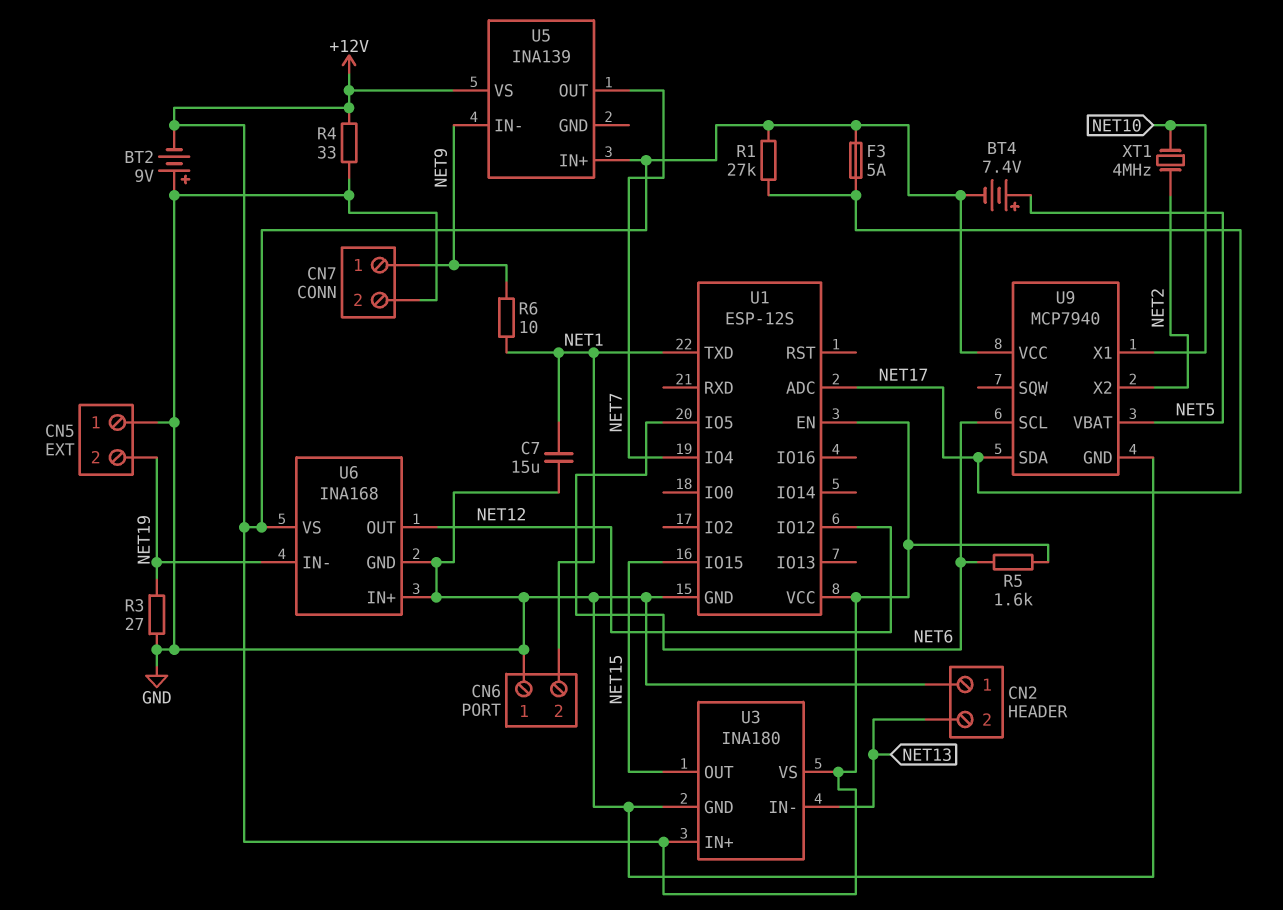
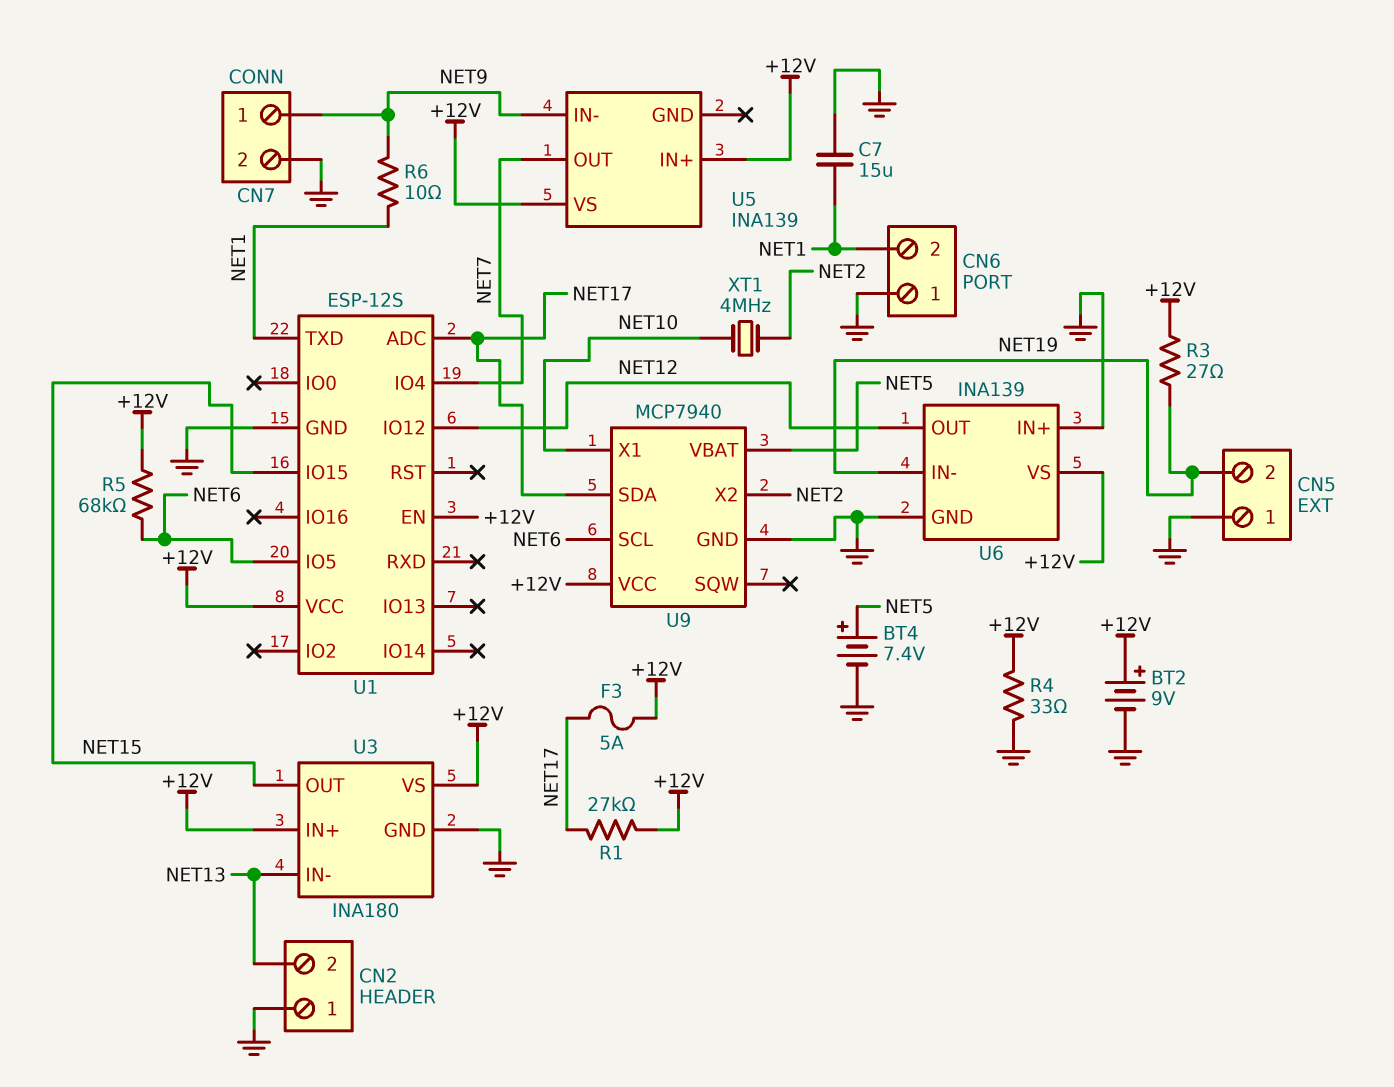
BT2: 9V (plus GND, minus +12V) -> 9V (plus +12V, minus GND)
BT4: 7.4V (plus NET5, minus +12V) -> 7.4V (plus NET5, minus GND)
R3: 27 (GND, NET19) -> 27 (+12V, NET19)
R5: 1.6k (+12V, NET6) -> 68k (+12V, NET6)
U6: INA168 -> INA139

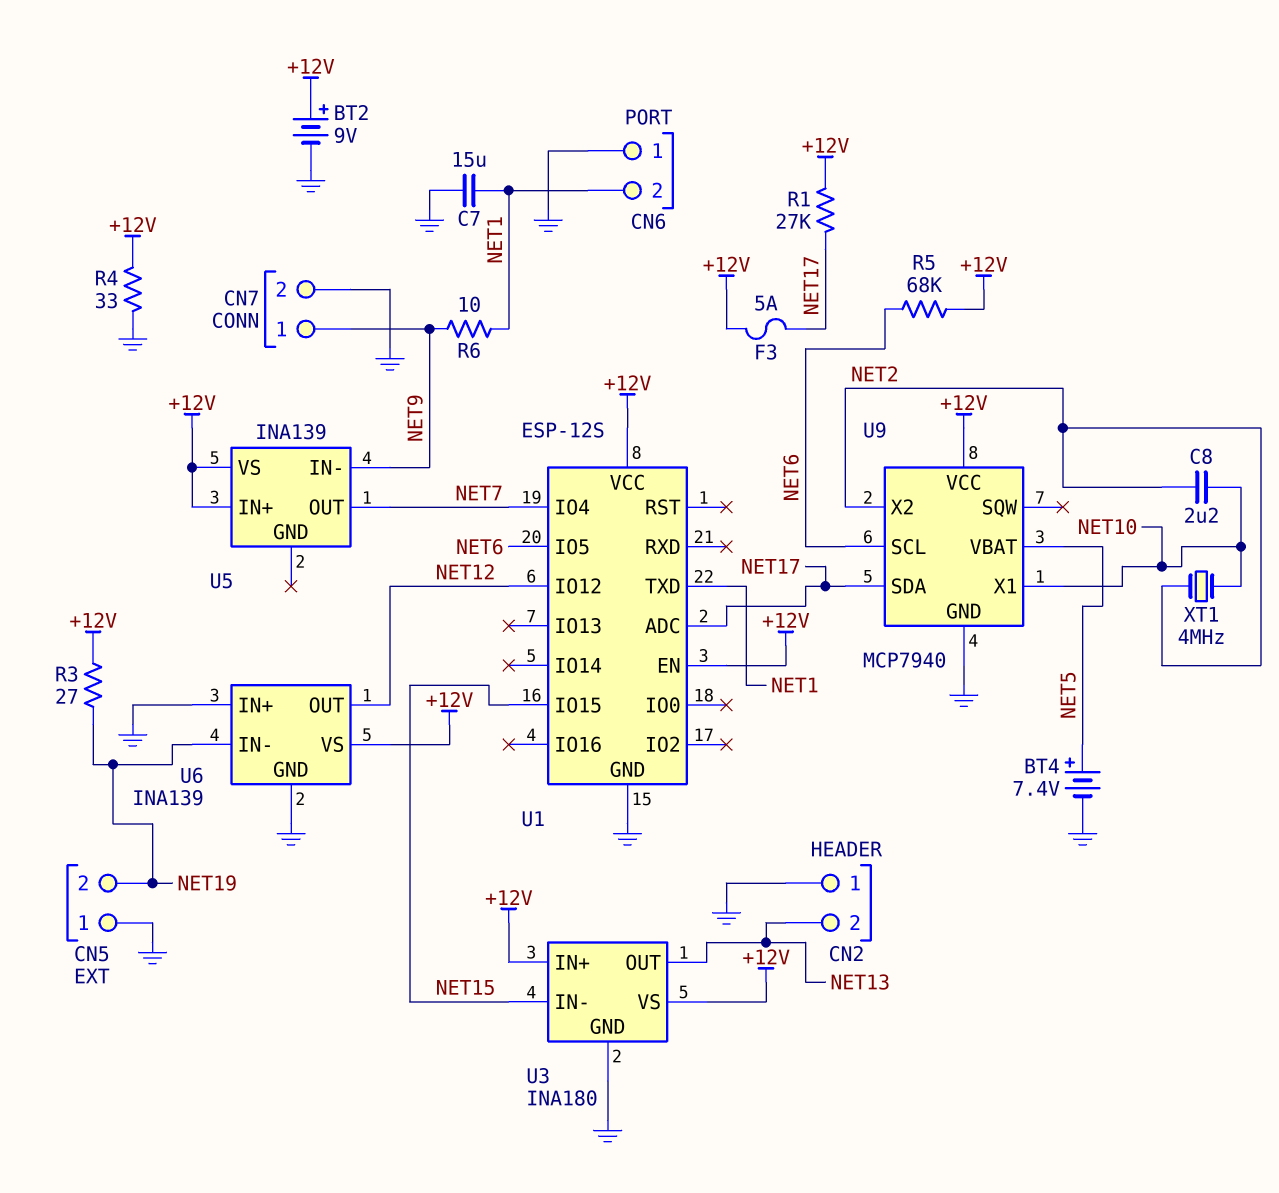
C8: none -> 2.2uF (NET2, NET10)
U3 pin IN-: NET13 -> NET15
U3 pin OUT: NET15 -> NET13

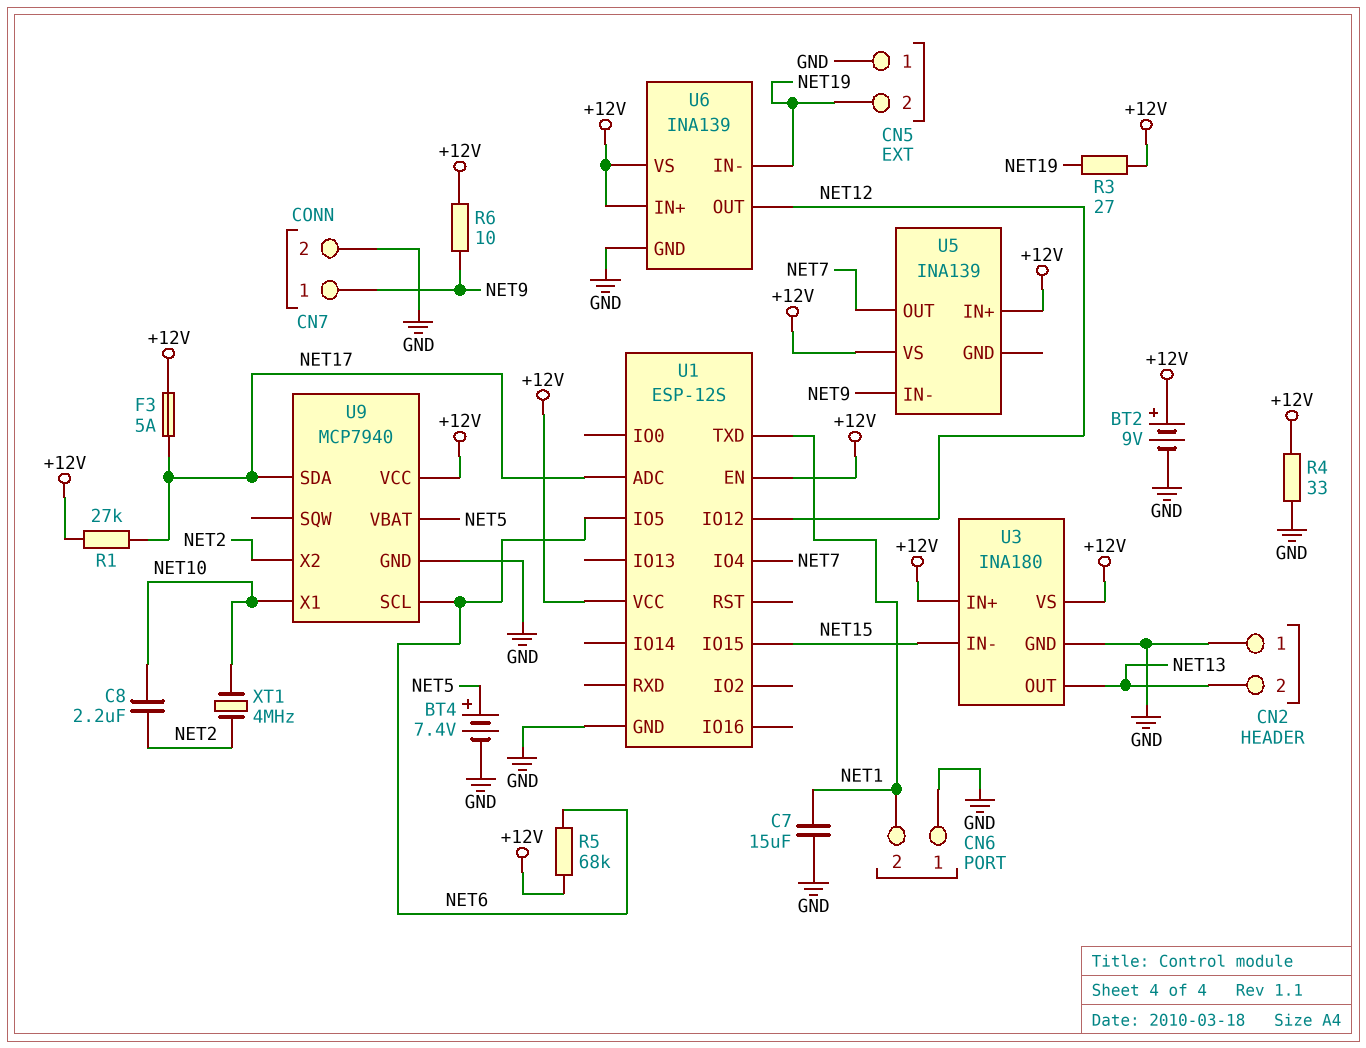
R6: 10 (NET1, NET9) -> 10 (+12V, NET9)
U6 pin IN+: GND -> +12V

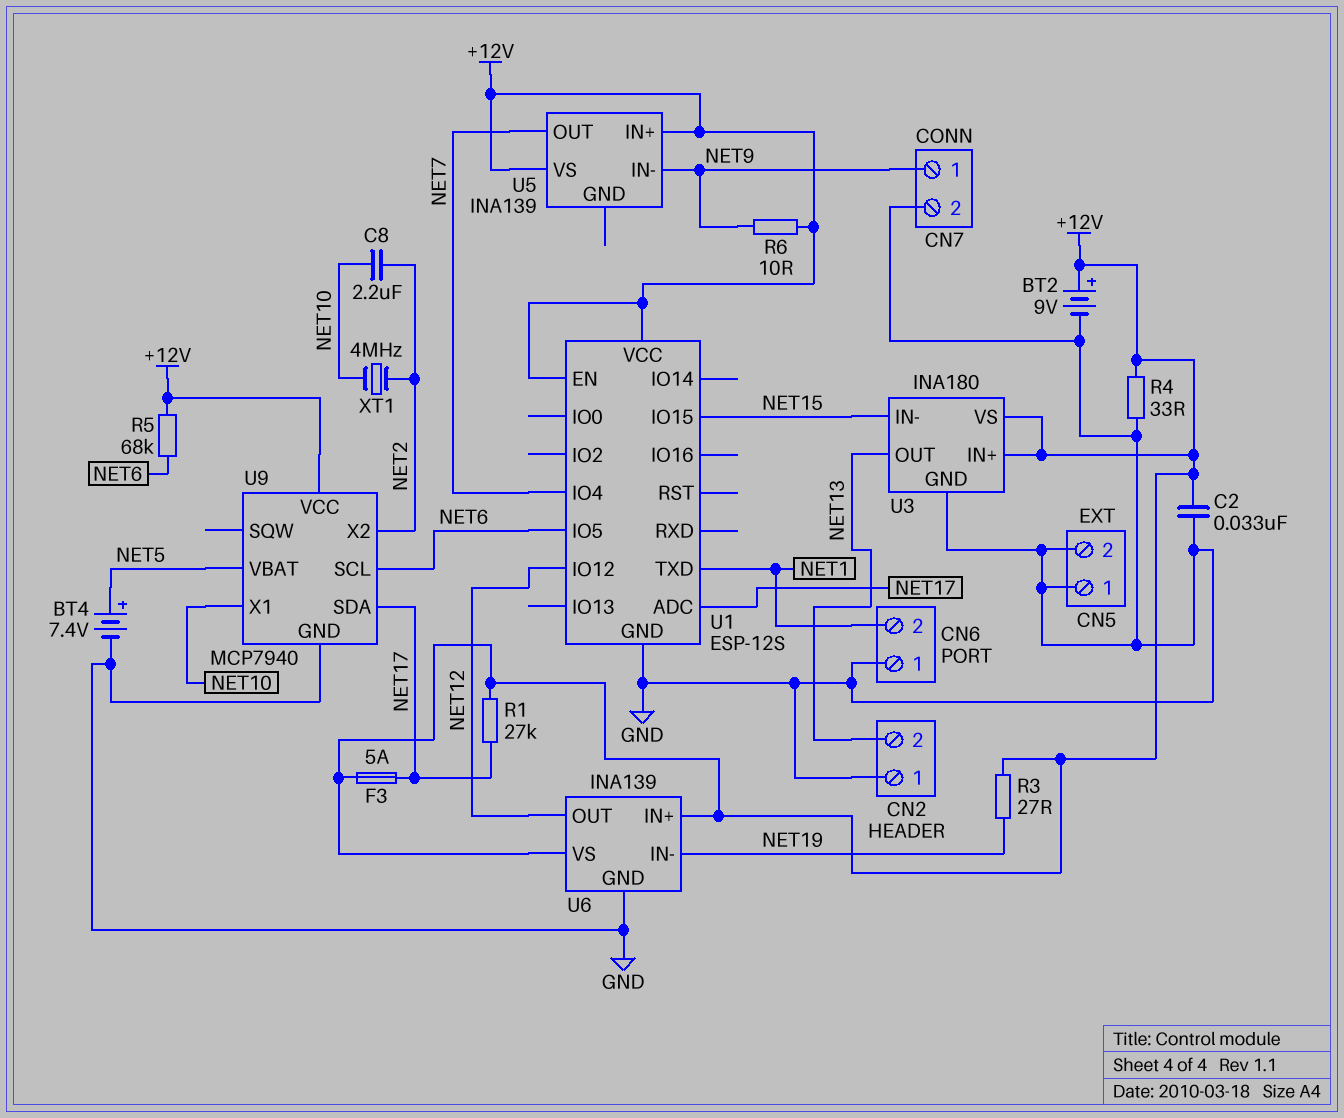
C2: none -> 33nF (+12V, GND)
C7: 15uF (GND, NET1) -> none
CN5 pin 2: NET19 -> GND

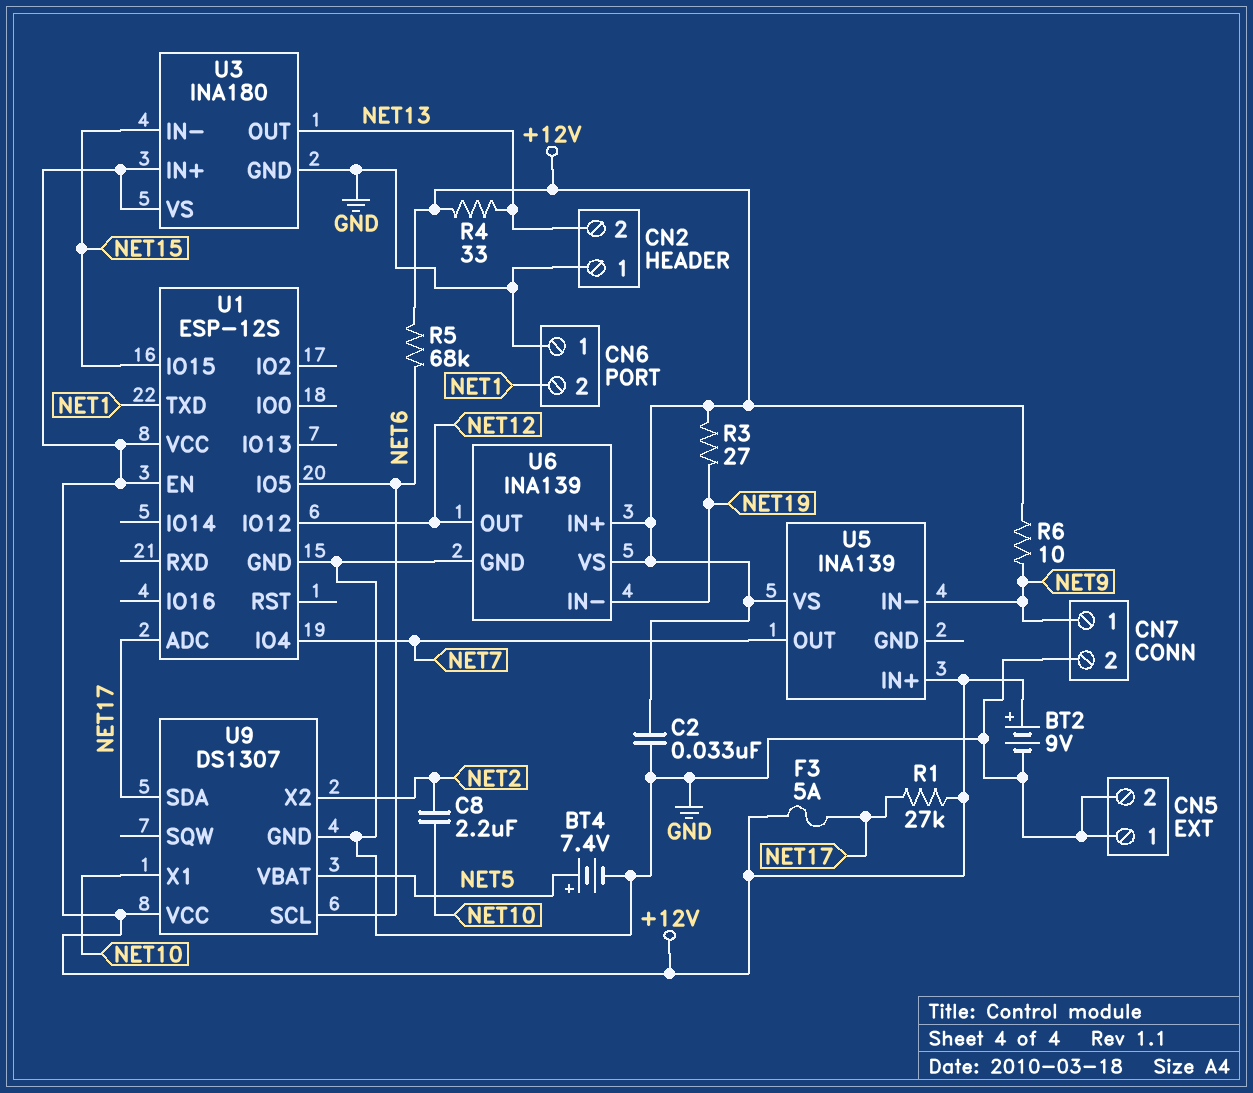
R4: 33 (+12V, GND) -> 33 (+12V, NET13)
U9: MCP7940 -> DS1307
XT1: 4MHz (NET2, NET10) -> none

